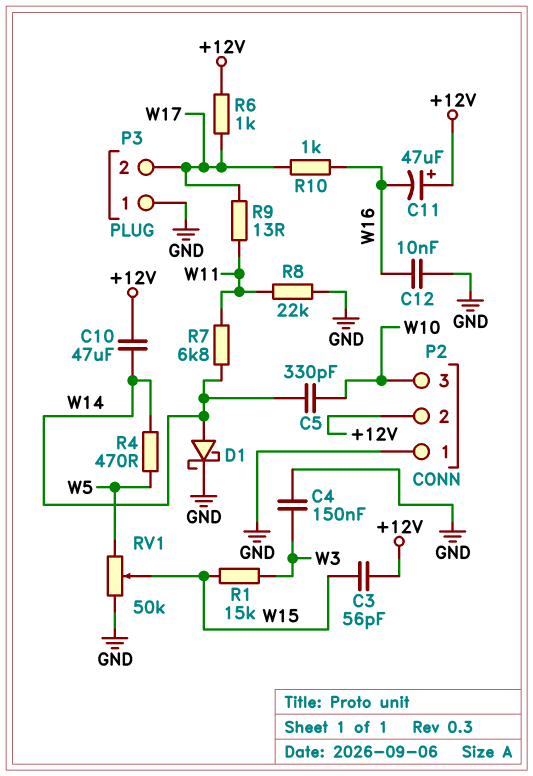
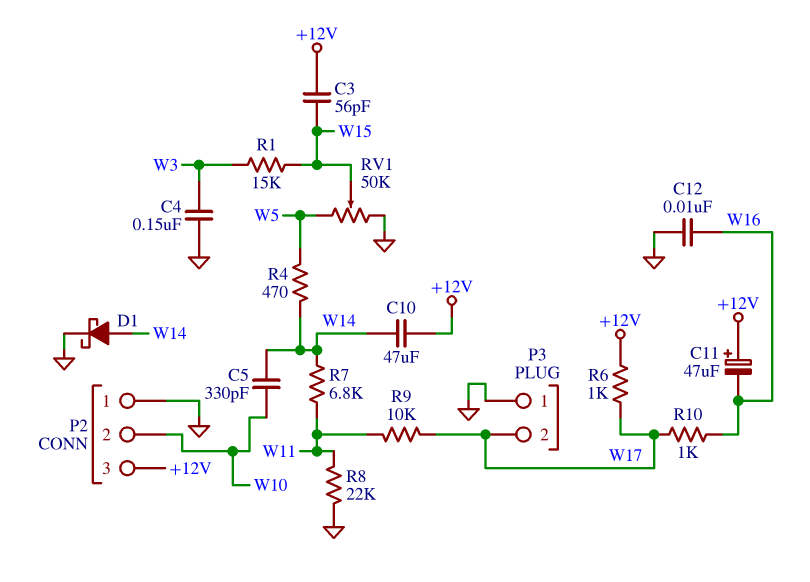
P2 pin 2: +12V -> W10
P2 pin 3: W10 -> +12V
R9: 13 (W11, W17) -> 10k (W11, W17)

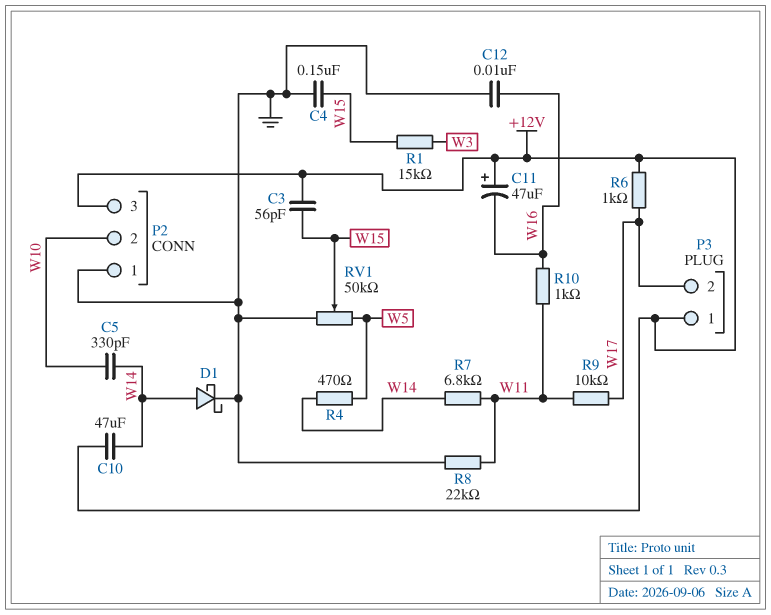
C4: 150nF (GND, W3) -> 150nF (GND, W15)
P3 pin 1: GND -> +12V
R10: 1k (W16, W17) -> 1k (W11, W16)

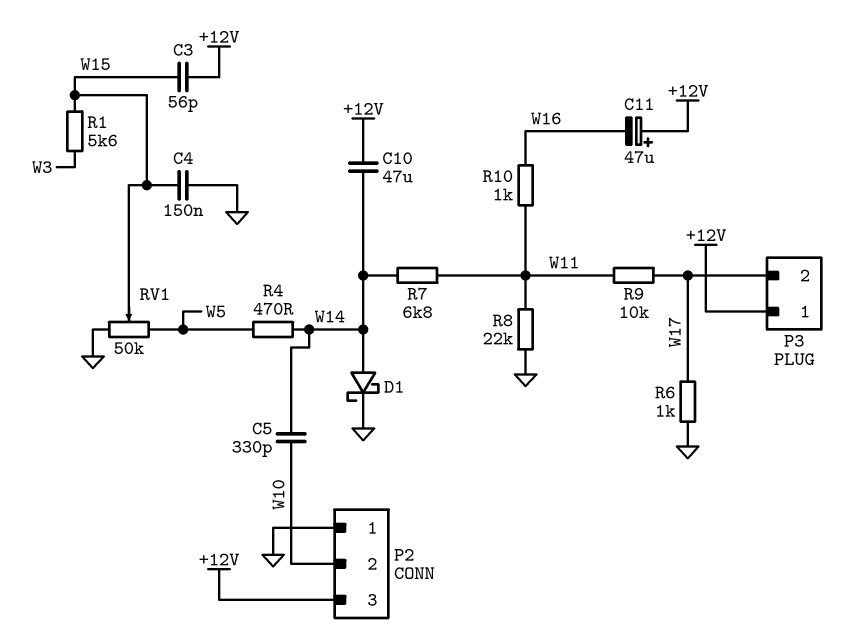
C12: 10nF (GND, W16) -> none
R1: 15k (W3, W15) -> 5.6k (W3, W15)
R6: 1k (+12V, W17) -> 1k (GND, W17)

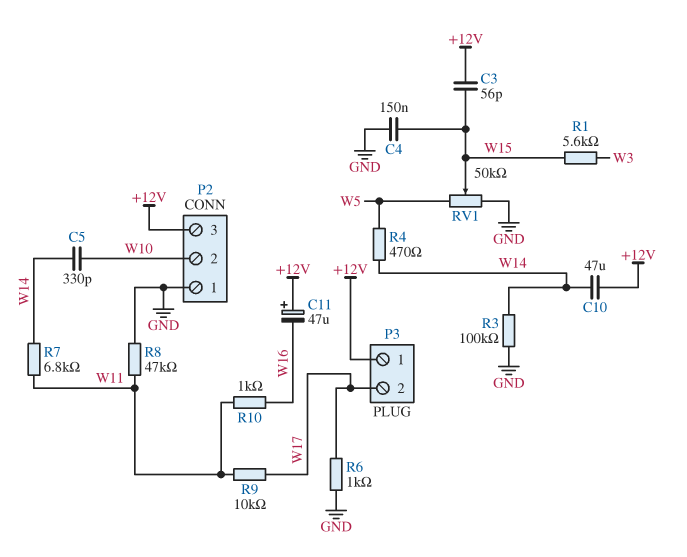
D1: schottky (A W14, K GND) -> none
R3: none -> 100k (GND, W14)
R8: 22k (GND, W11) -> 47k (GND, W11)

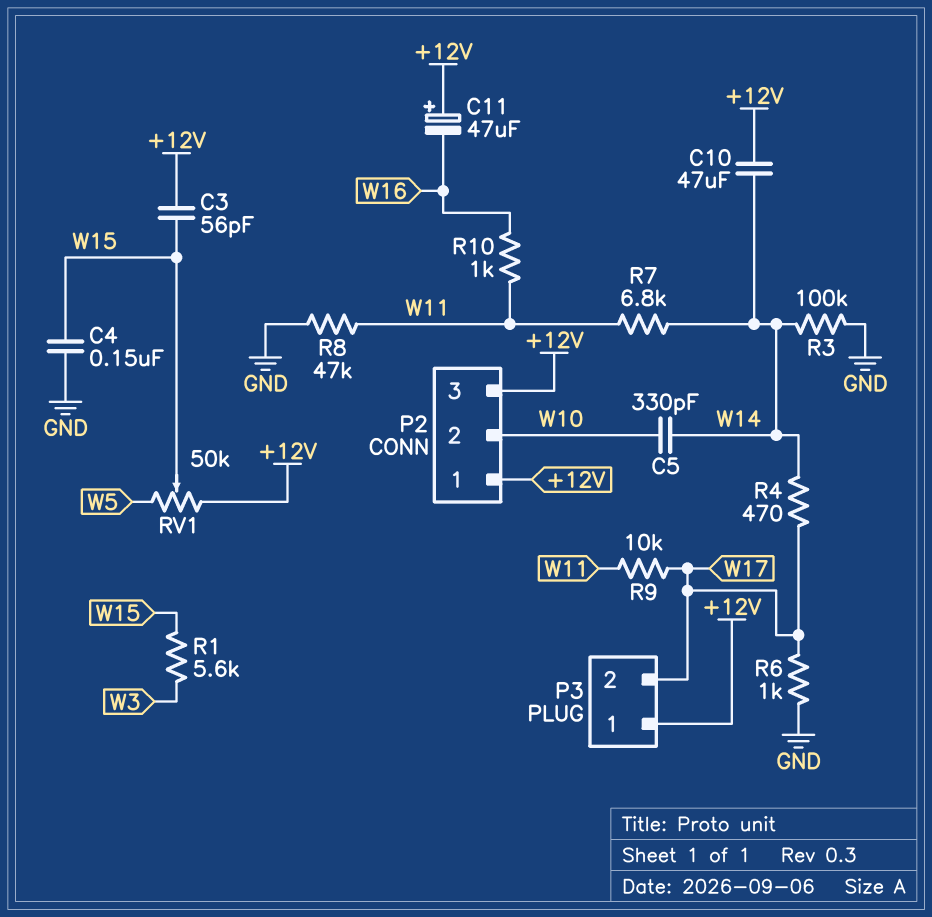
P2 pin 1: GND -> +12V
R4: 470 (W5, W14) -> 470 (W14, W17)
RV1: 50k (GND, W5, wiper W15) -> 50k (+12V, W5, wiper W15)

